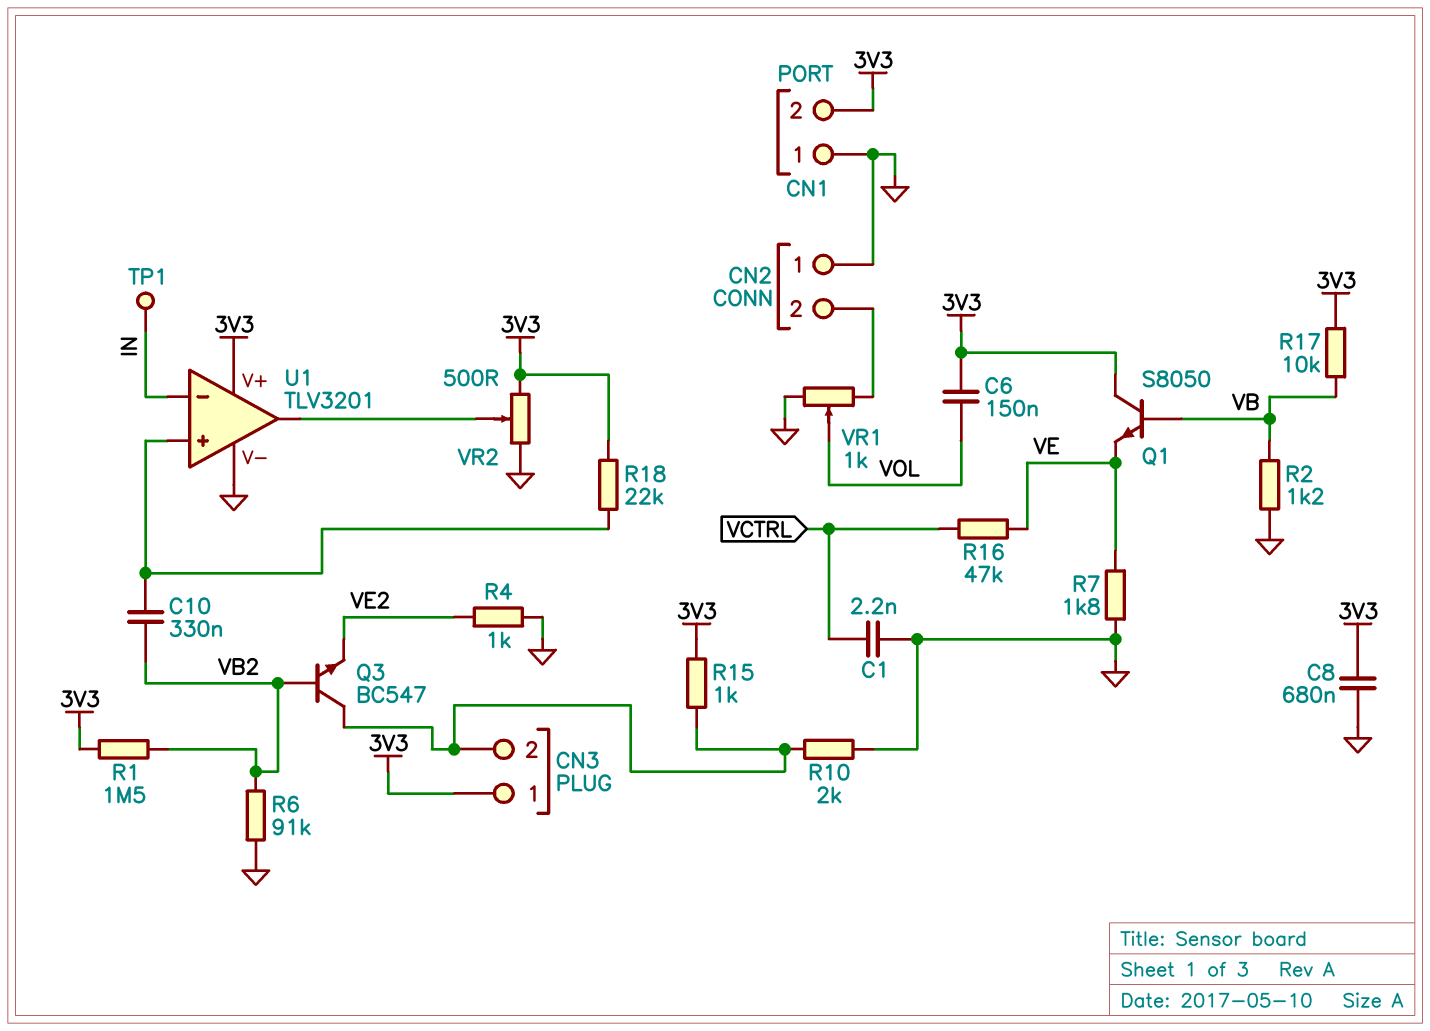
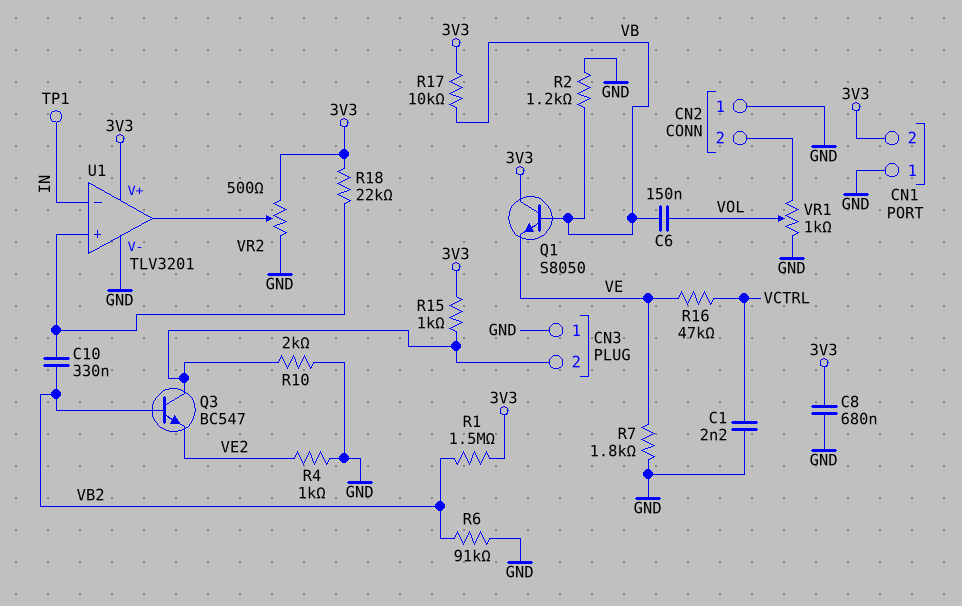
C6: 150nF (3V3, VOL) -> 150nF (VB, VOL)
CN3 pin 1: 3V3 -> GND

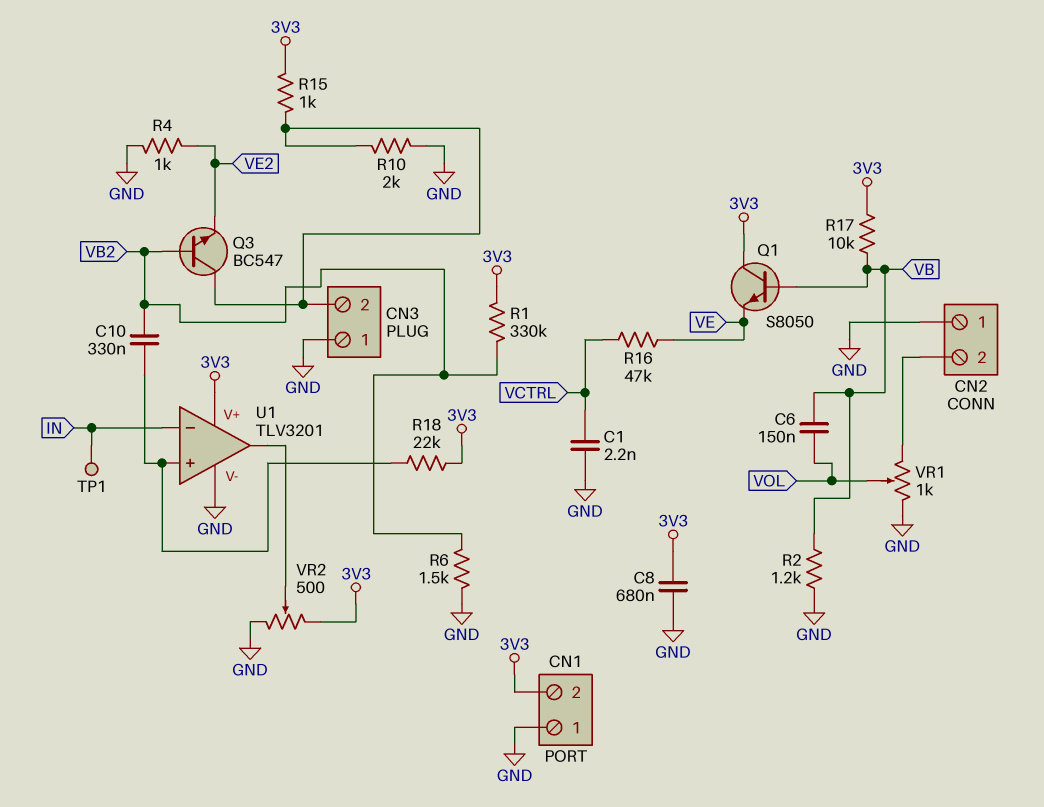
R1: 1.5M (3V3, VB2) -> 330k (3V3, VB2)
R6: 91k (GND, VB2) -> 1.5k (GND, VB2)
R7: 1.8k (GND, VE) -> none

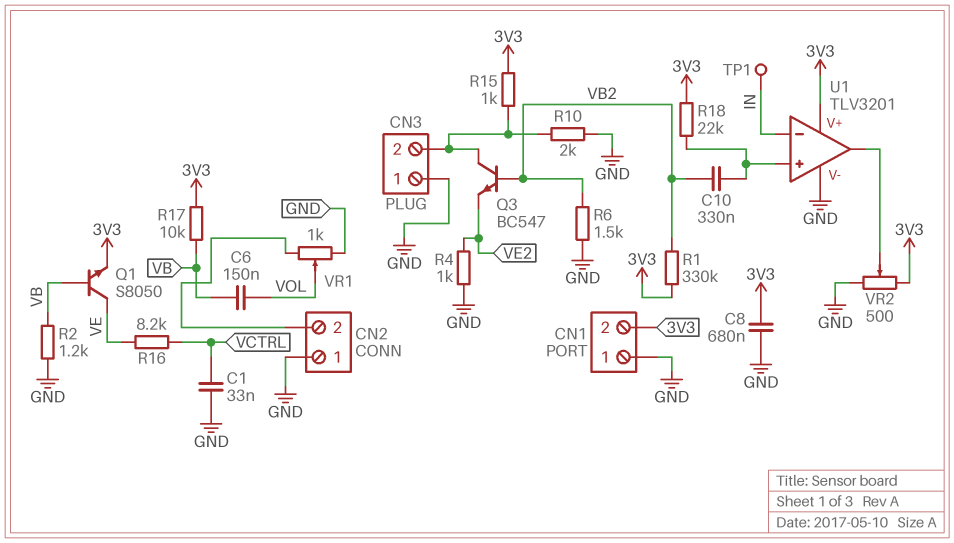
C1: 2.2nF (GND, VCTRL) -> 33nF (GND, VCTRL)
Q1: NPN S8050 (B VB, C 3V3, E VE) -> NPN S8050 (B VB, C VE, E 3V3)
R16: 47k (VCTRL, VE) -> 8.2k (VCTRL, VE)

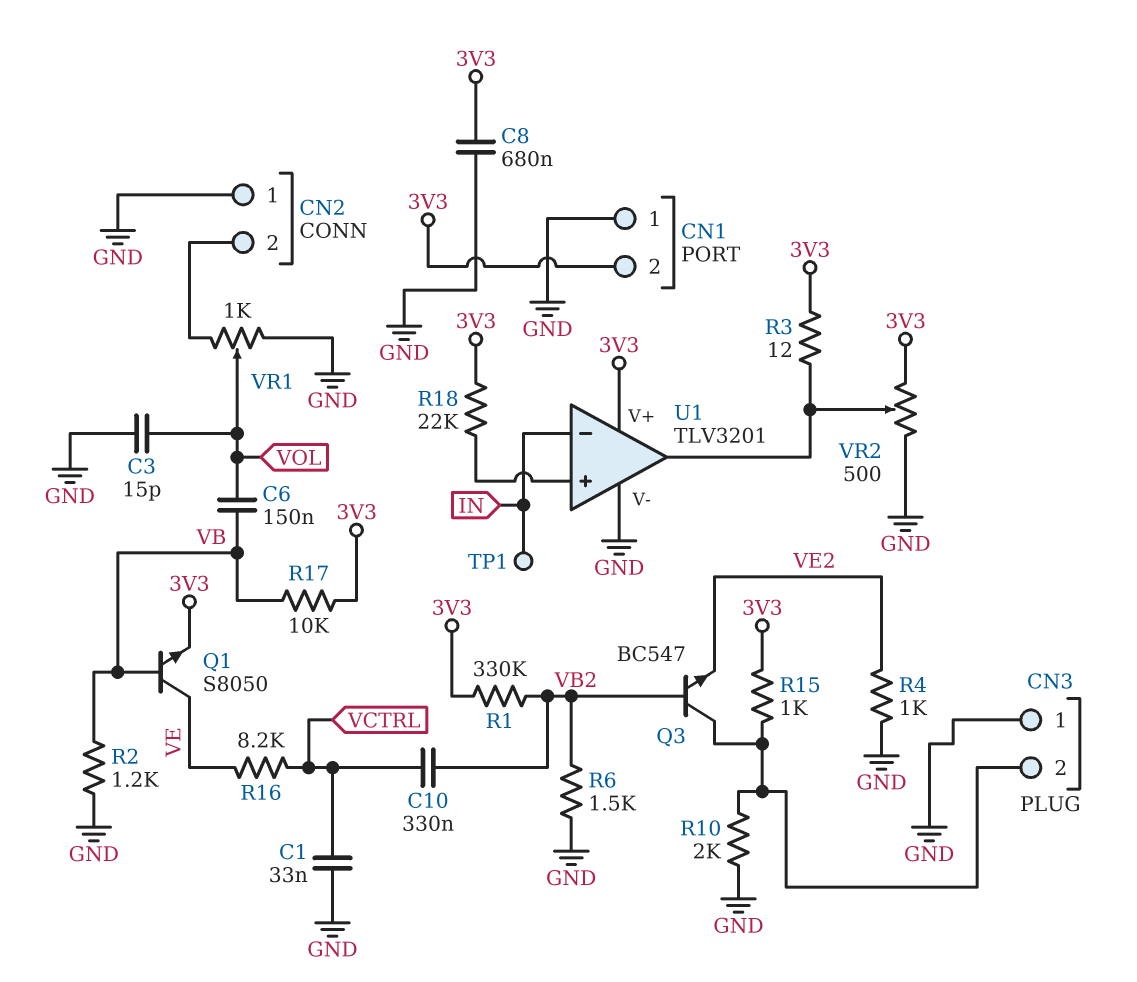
C3: none -> 15pF (GND, VOL)
C10: 330nF (U1/in+, VB2) -> 330nF (VB2, VCTRL)
R3: none -> 12 (3V3, U1/out)

